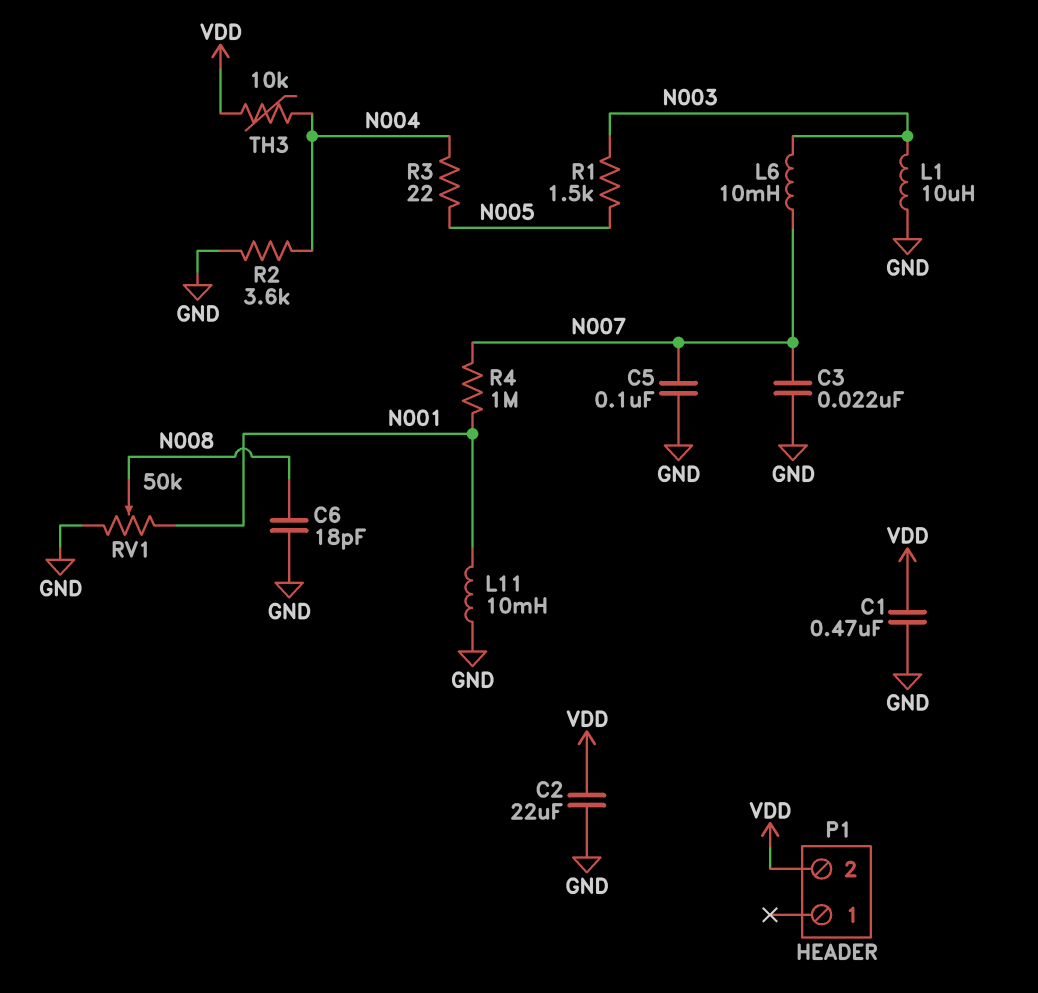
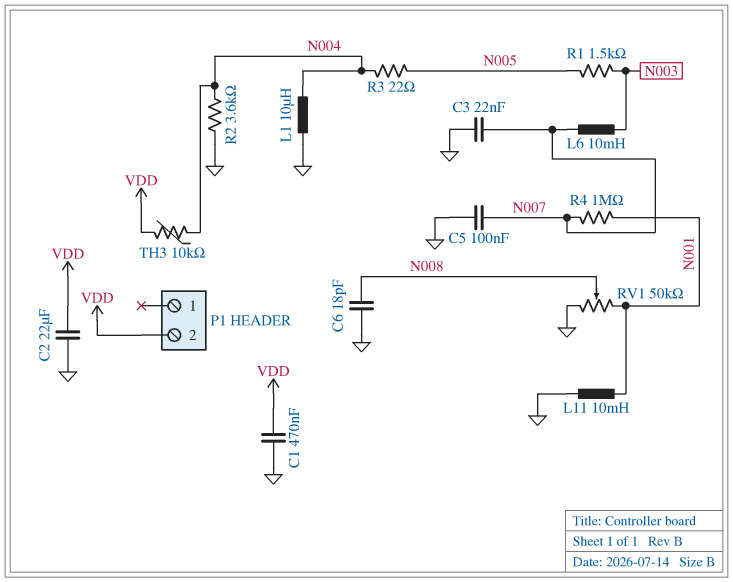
L1: 10uH (GND, N003) -> 10uH (GND, N004)

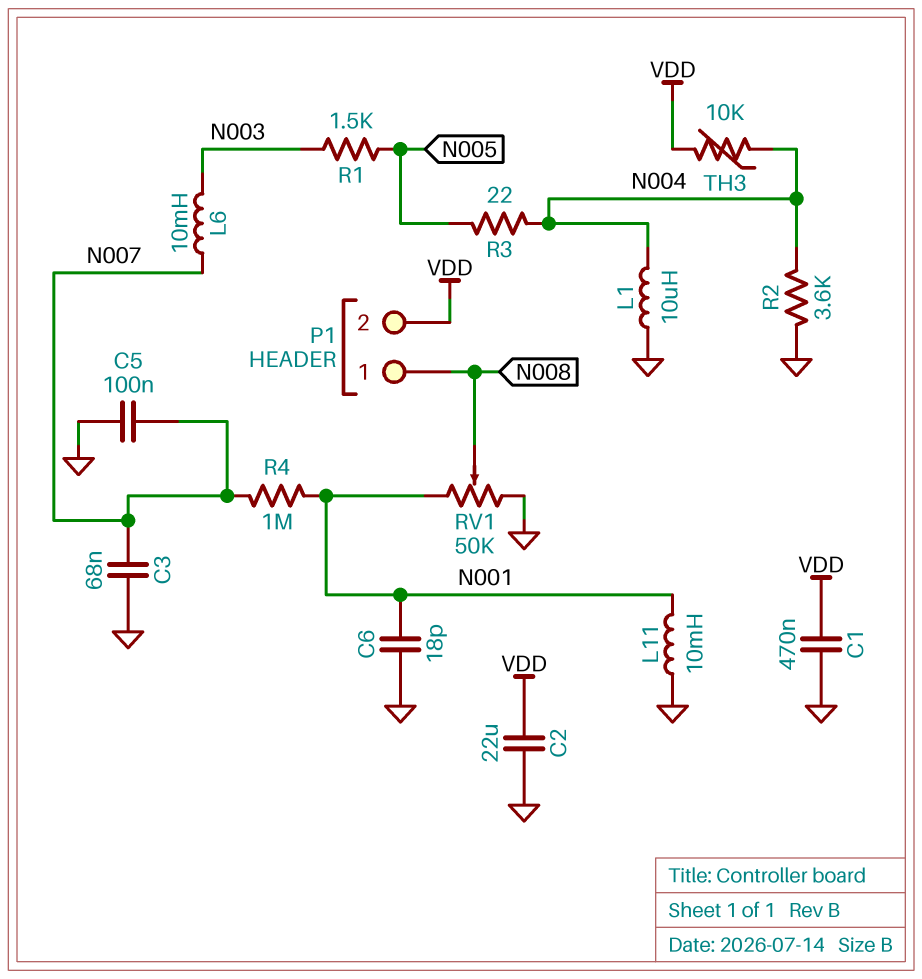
C3: 22nF (GND, N007) -> 68nF (GND, N007)
C6: 18pF (GND, N008) -> 18pF (GND, N001)
P1 pin 1: none -> N008

